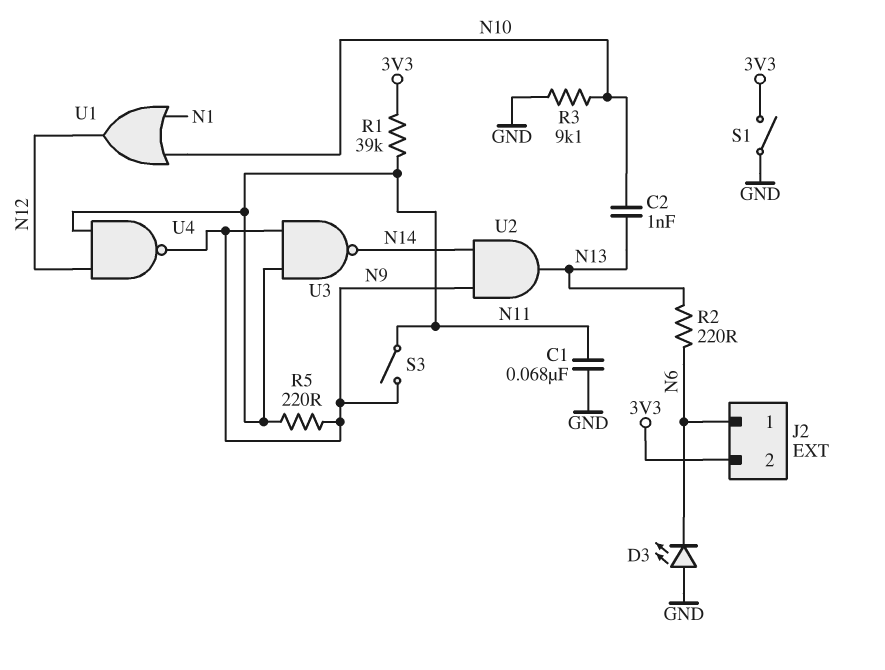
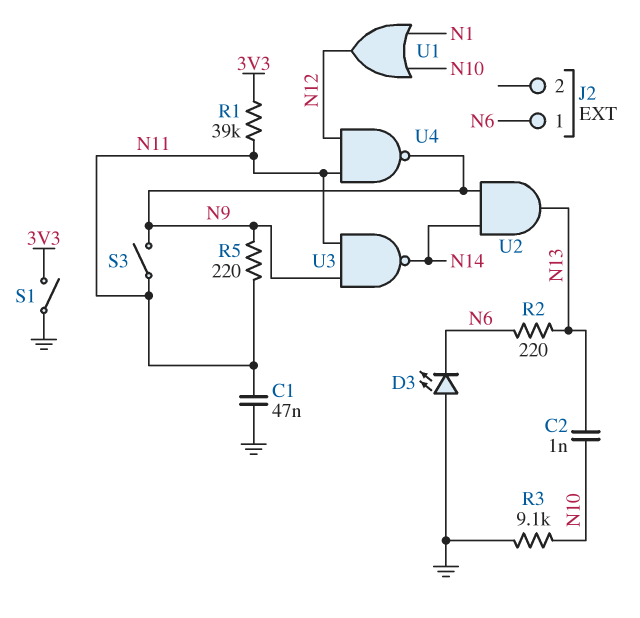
C1: 68nF (GND, N11) -> 47nF (GND, N11)
J2 pin 2: 3V3 -> none

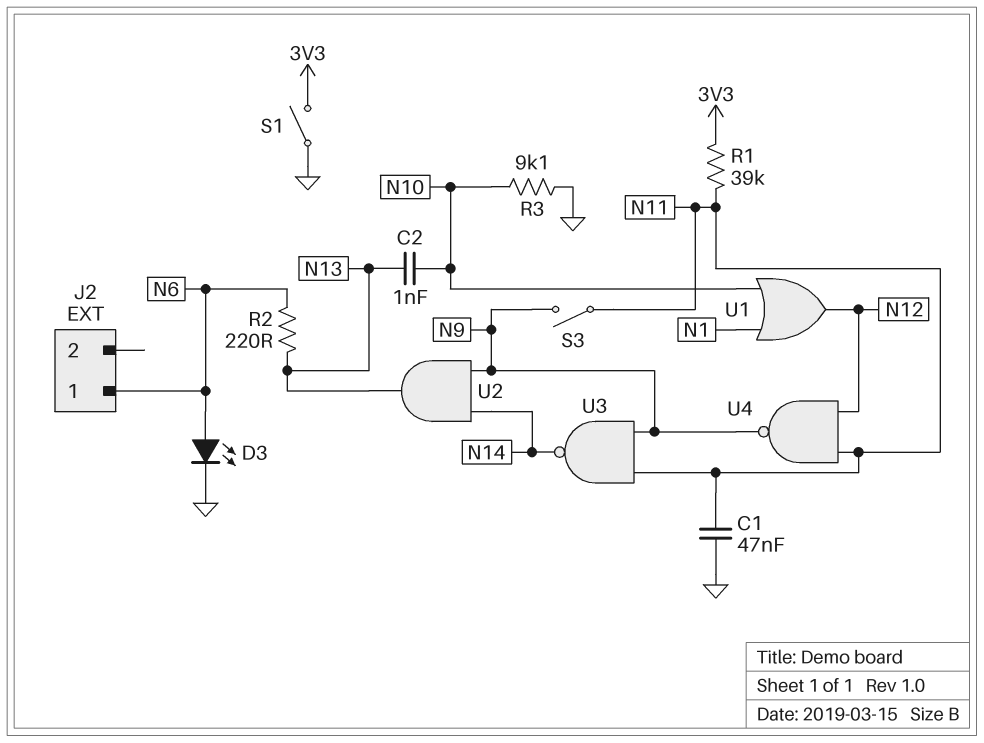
D3: LED (A GND, K N6) -> LED (A N6, K GND)
R5: 220 (N9, N11) -> none

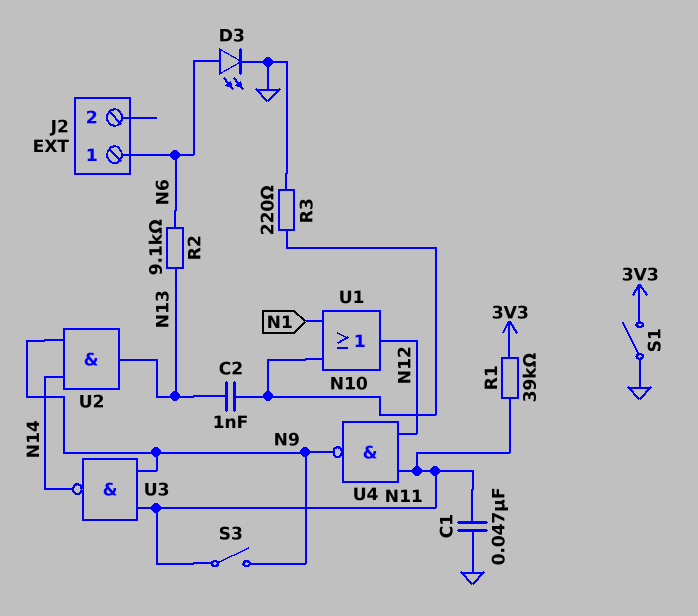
R2: 220 (N6, N13) -> 9.1k (N6, N13)
R3: 9.1k (GND, N10) -> 220 (GND, N10)

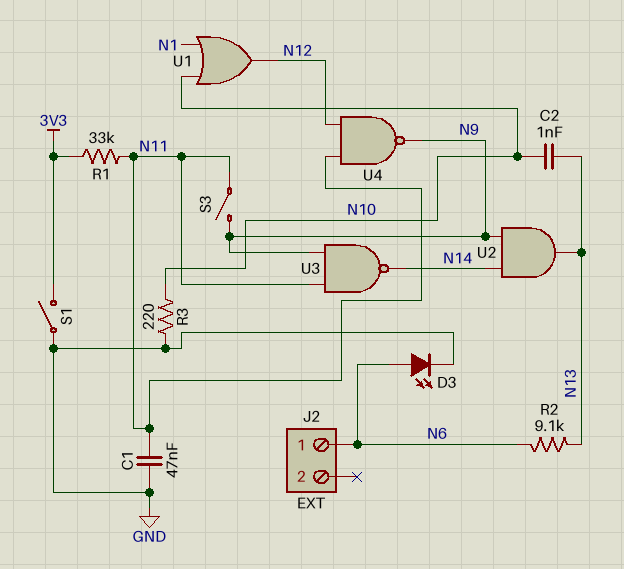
R1: 39k (3V3, N11) -> 33k (3V3, N11)

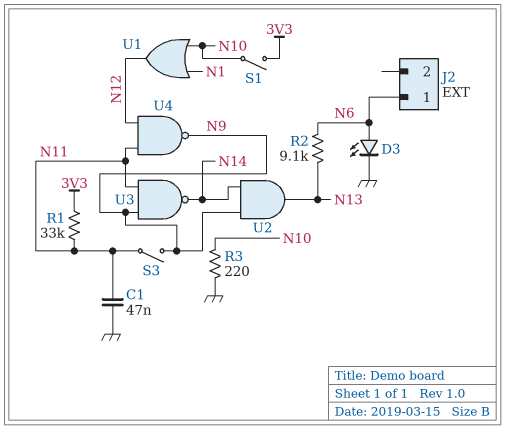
C2: 1nF (N10, N13) -> none
S1: switch (3V3, GND) -> switch (3V3, N10)

